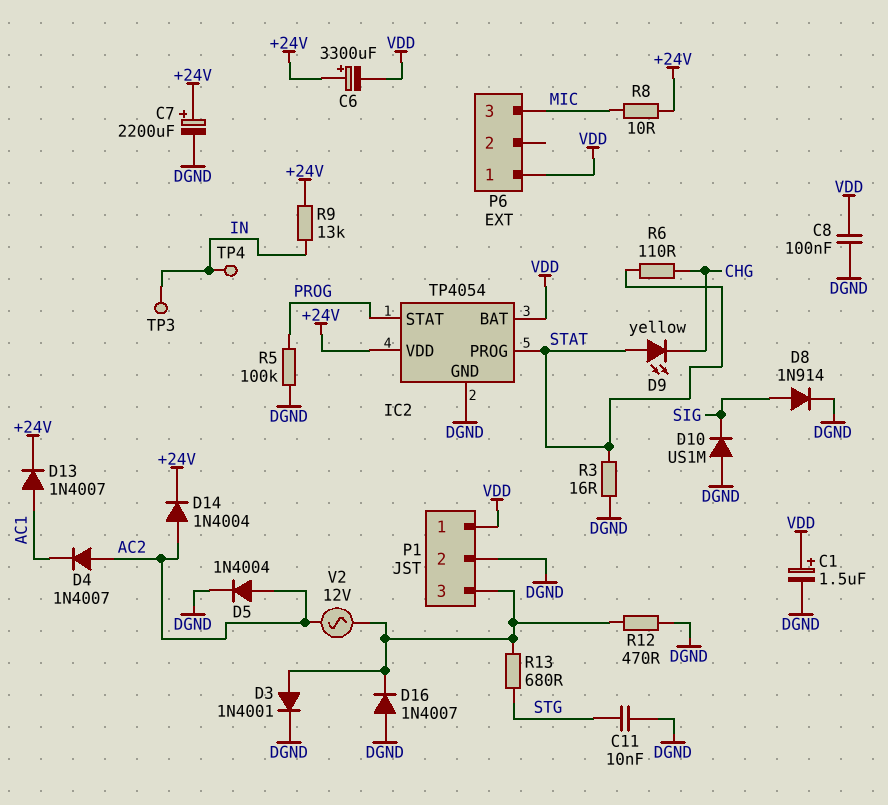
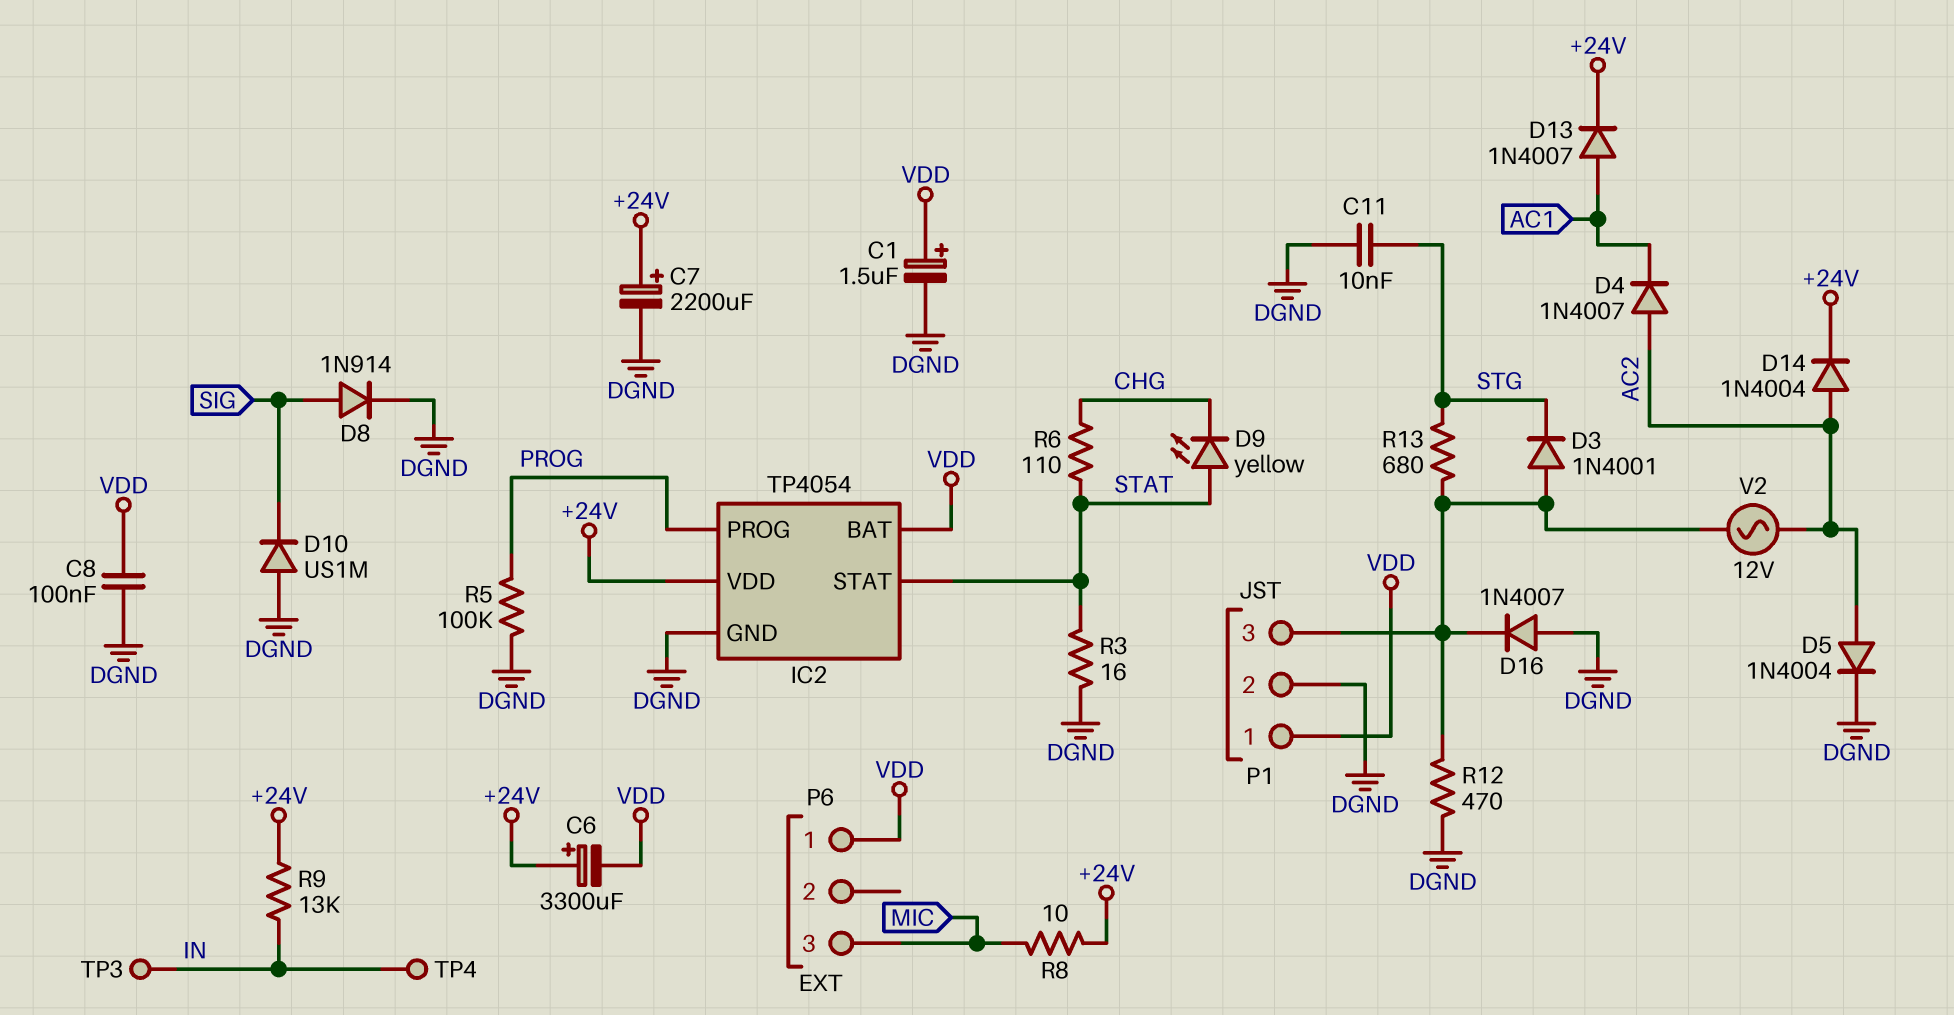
D3: diode 1N4001 (A P1/3, K DGND) -> diode 1N4001 (A P1/3, K STG)
IC2 pin PROG: STAT -> PROG
IC2 pin STAT: PROG -> STAT

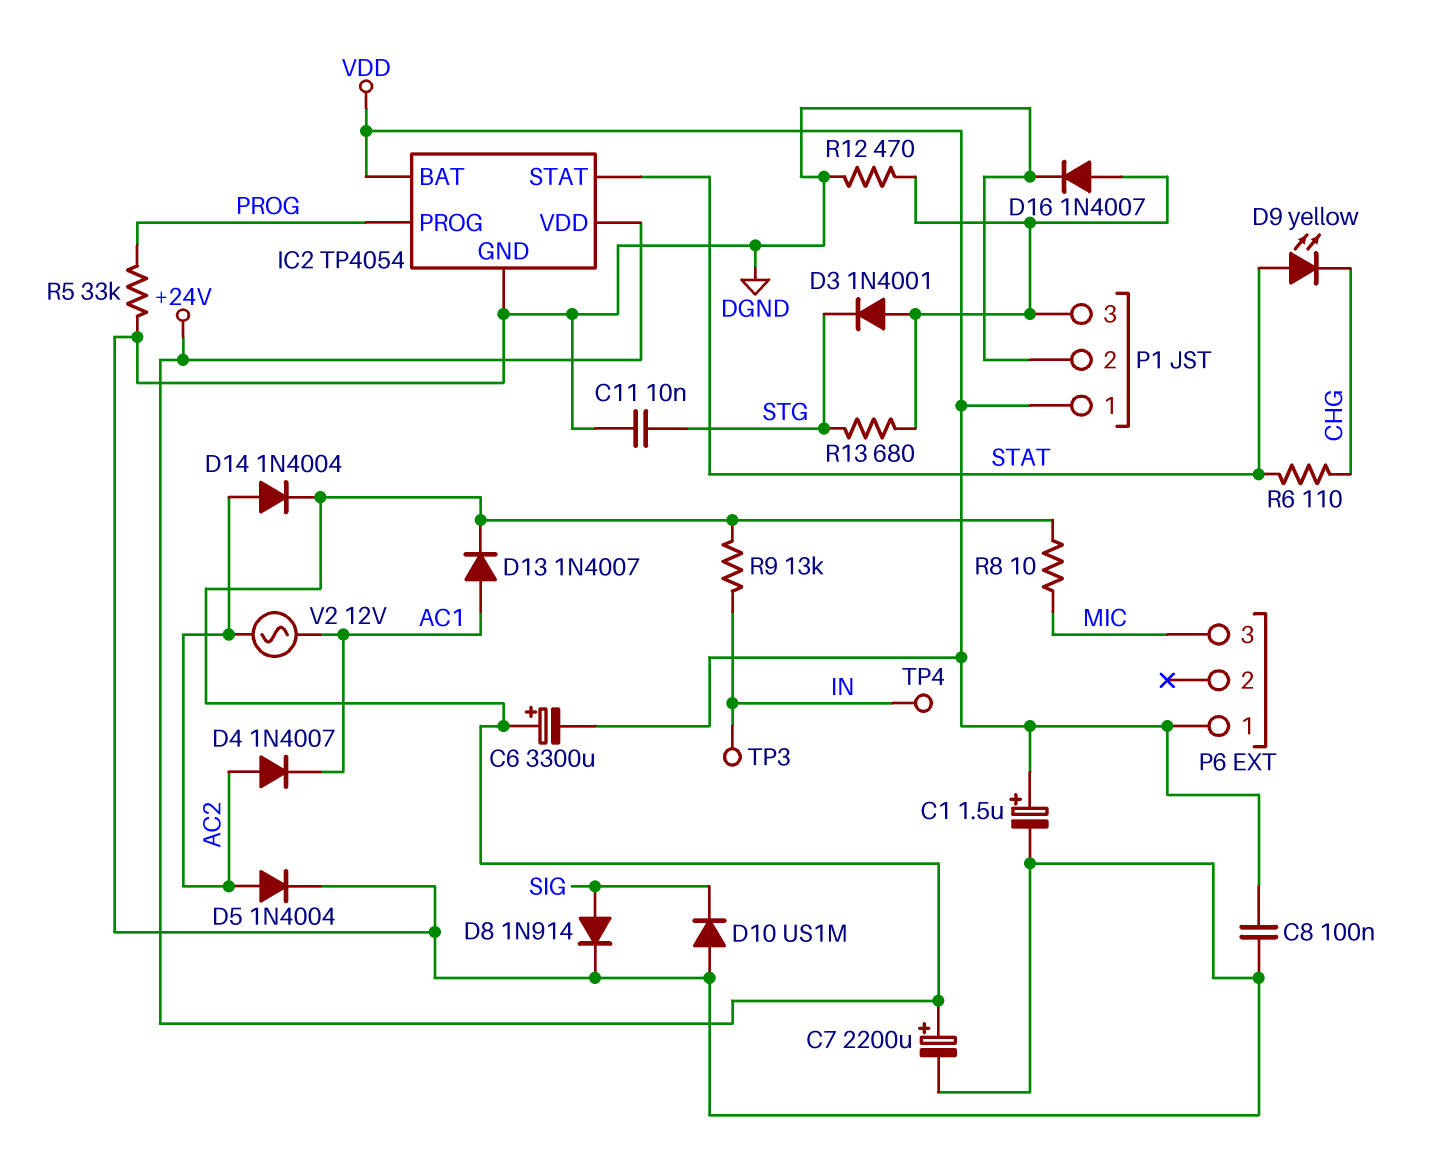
D16: diode 1N4007 (A DGND, K P1/3) -> diode 1N4007 (A P1/3, K DGND)
R3: 16 (DGND, STAT) -> none
R5: 100k (DGND, PROG) -> 33k (DGND, PROG)
V2: AC 12V (AC2, P1/3) -> AC 12V (AC1, AC2)

